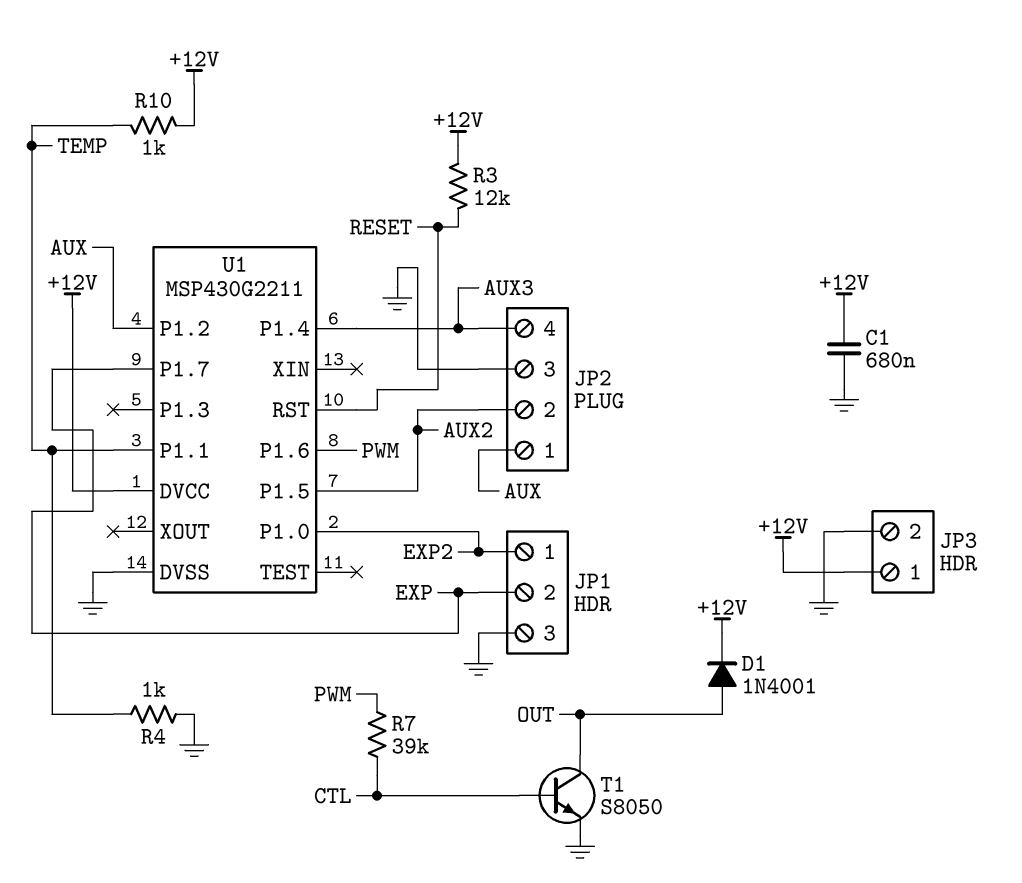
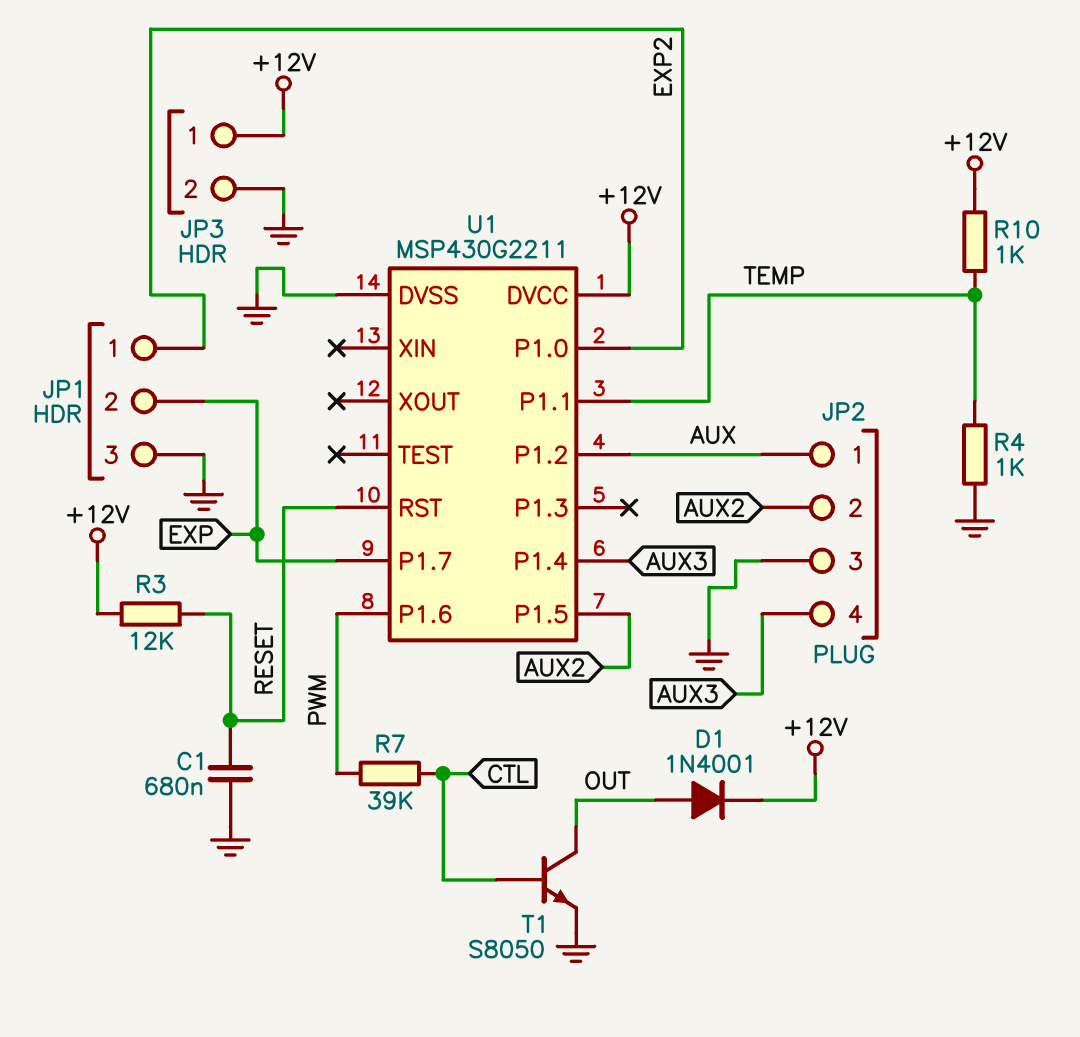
C1: 680nF (+12V, GND) -> 680nF (GND, RESET)

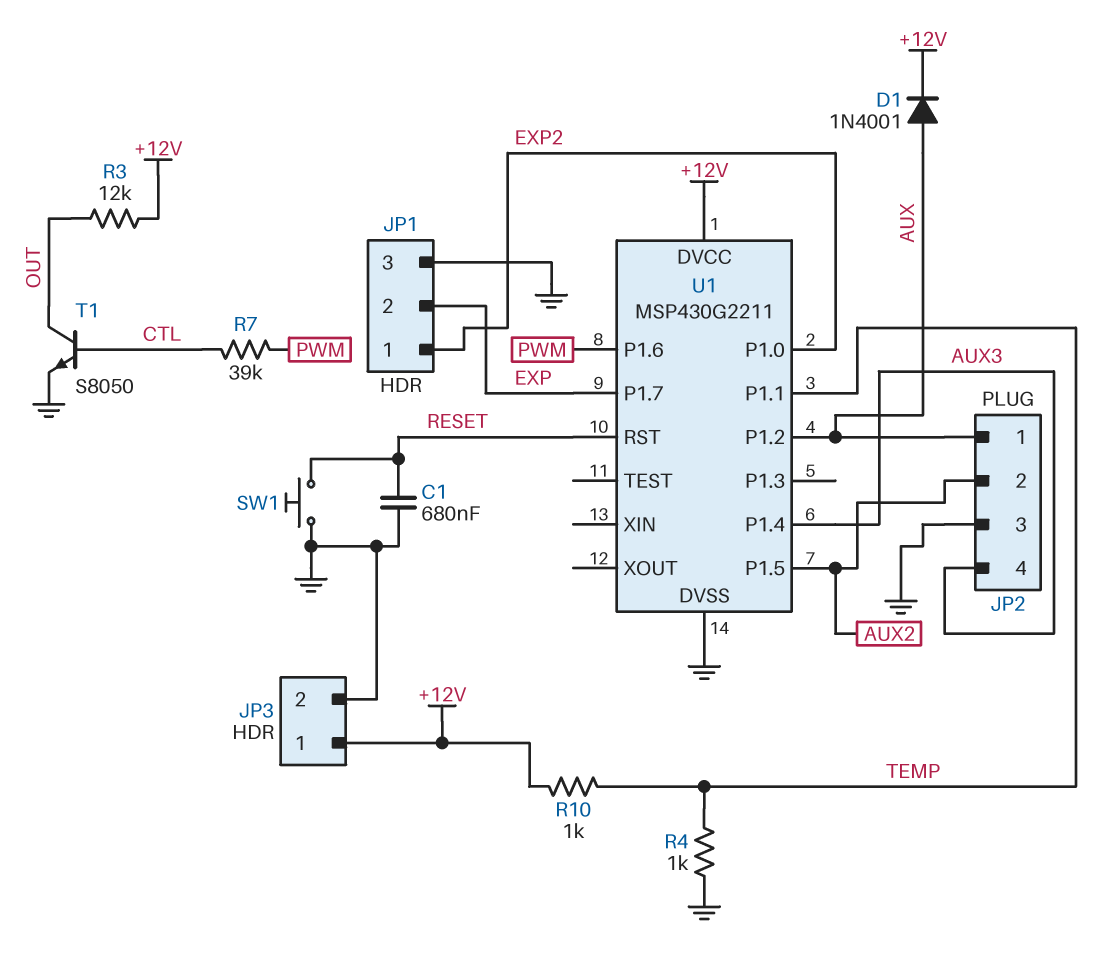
D1: diode 1N4001 (A OUT, K +12V) -> diode 1N4001 (A AUX, K +12V)
R3: 12k (+12V, RESET) -> 12k (+12V, OUT)
SW1: none -> button (GND, RESET)

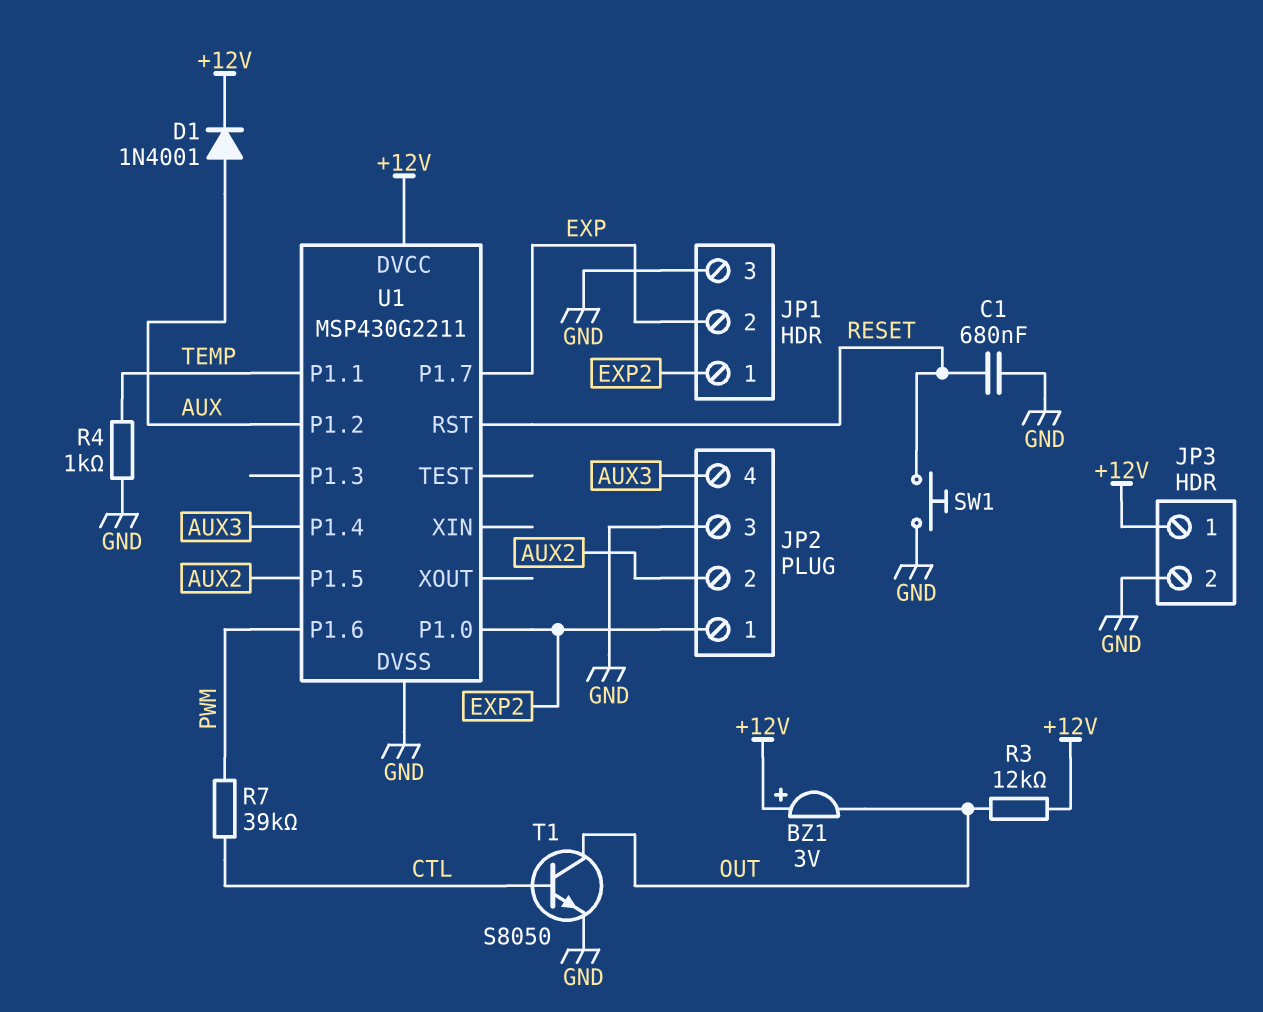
BZ1: none -> buzzer 3V (plus +12V, minus OUT)
JP2 pin 1: AUX -> EXP2
R10: 1k (+12V, TEMP) -> none

